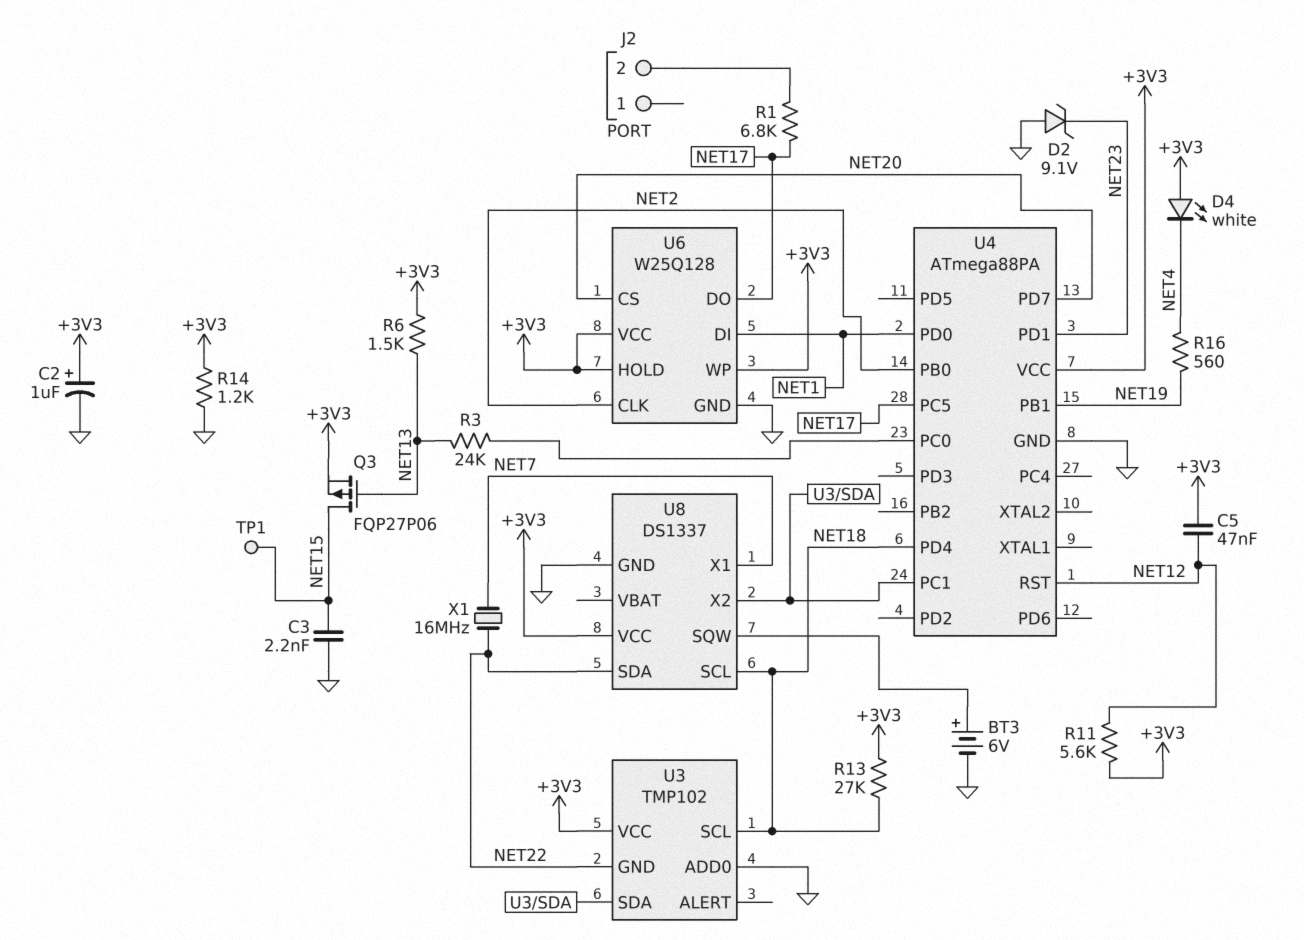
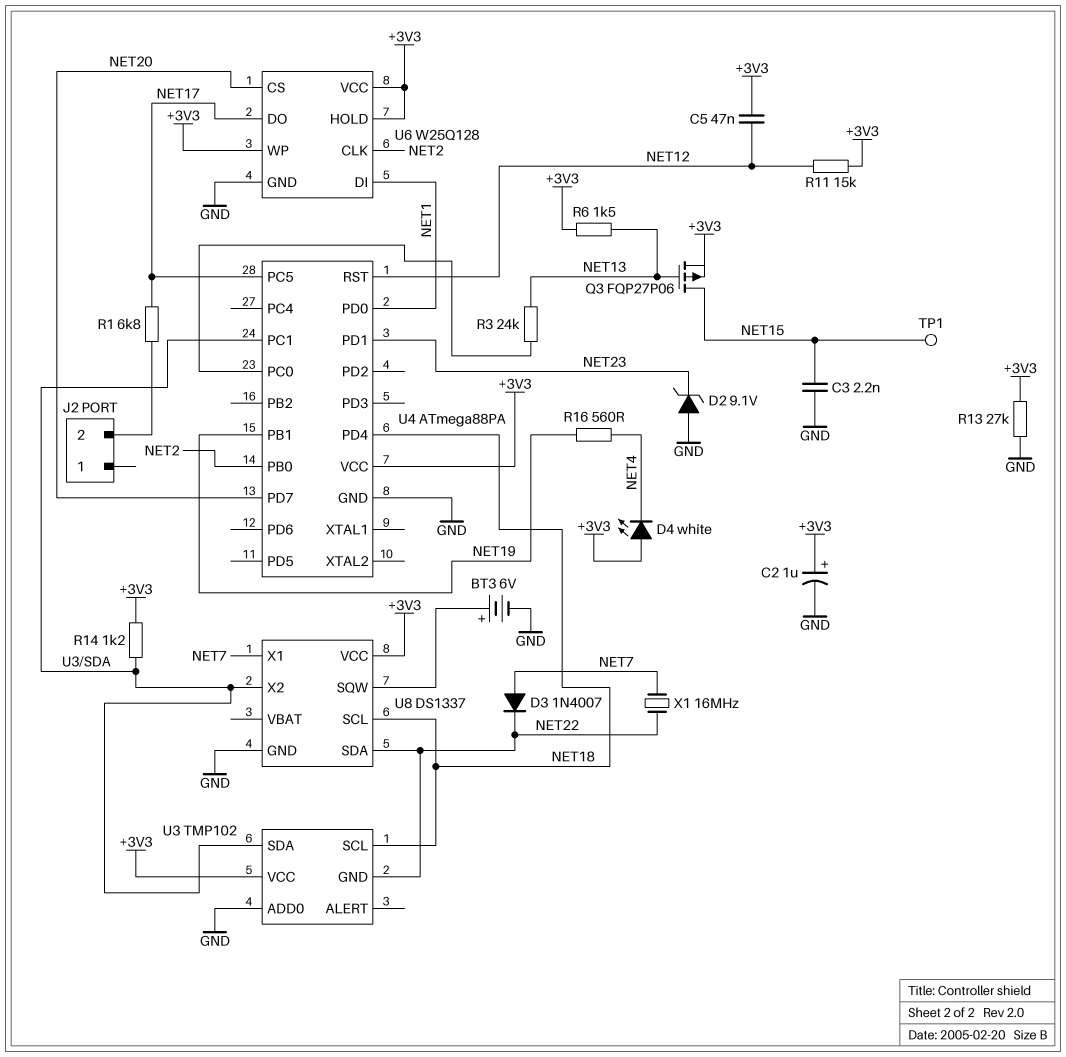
D3: none -> diode 1N4007 (A NET7, K NET22)
R11: 5.6k (+3V3, NET12) -> 15k (+3V3, NET12)
R13: 27k (+3V3, NET18) -> 27k (+3V3, GND)
R14: 1.2k (+3V3, GND) -> 1.2k (+3V3, U3/SDA)

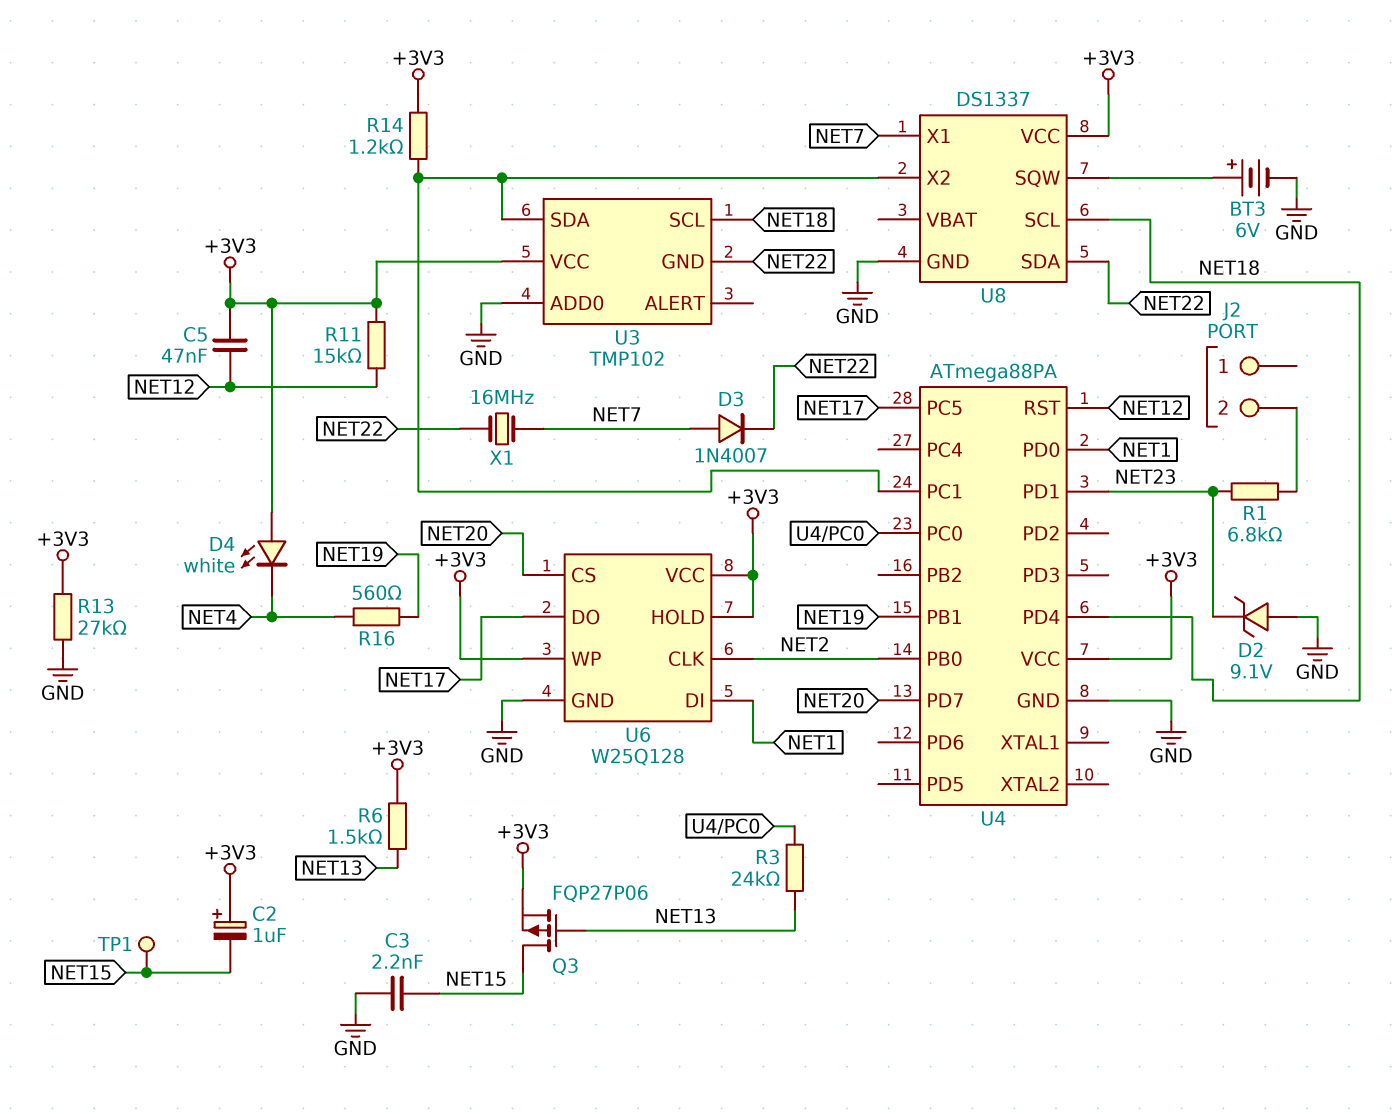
C2: 1uF (plus +3V3, minus GND) -> 1uF (plus +3V3, minus NET15)
R1: 6.8k (J2/2, NET17) -> 6.8k (J2/2, NET23)

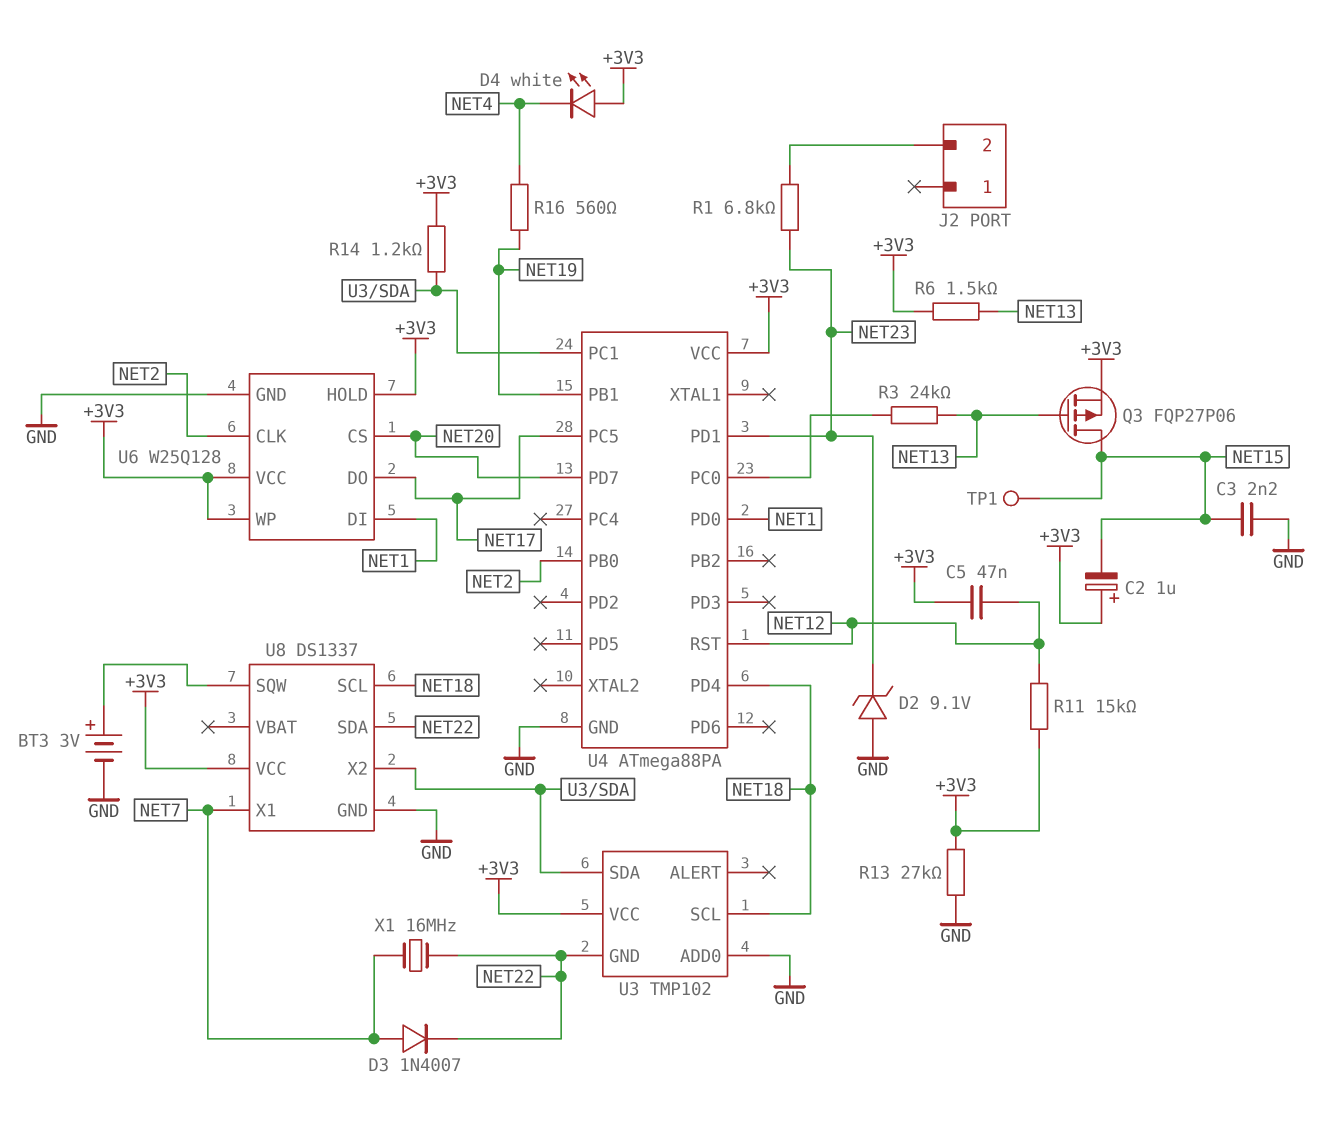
BT3: 6V (plus U8/SQW, minus GND) -> 3V (plus U8/SQW, minus GND)

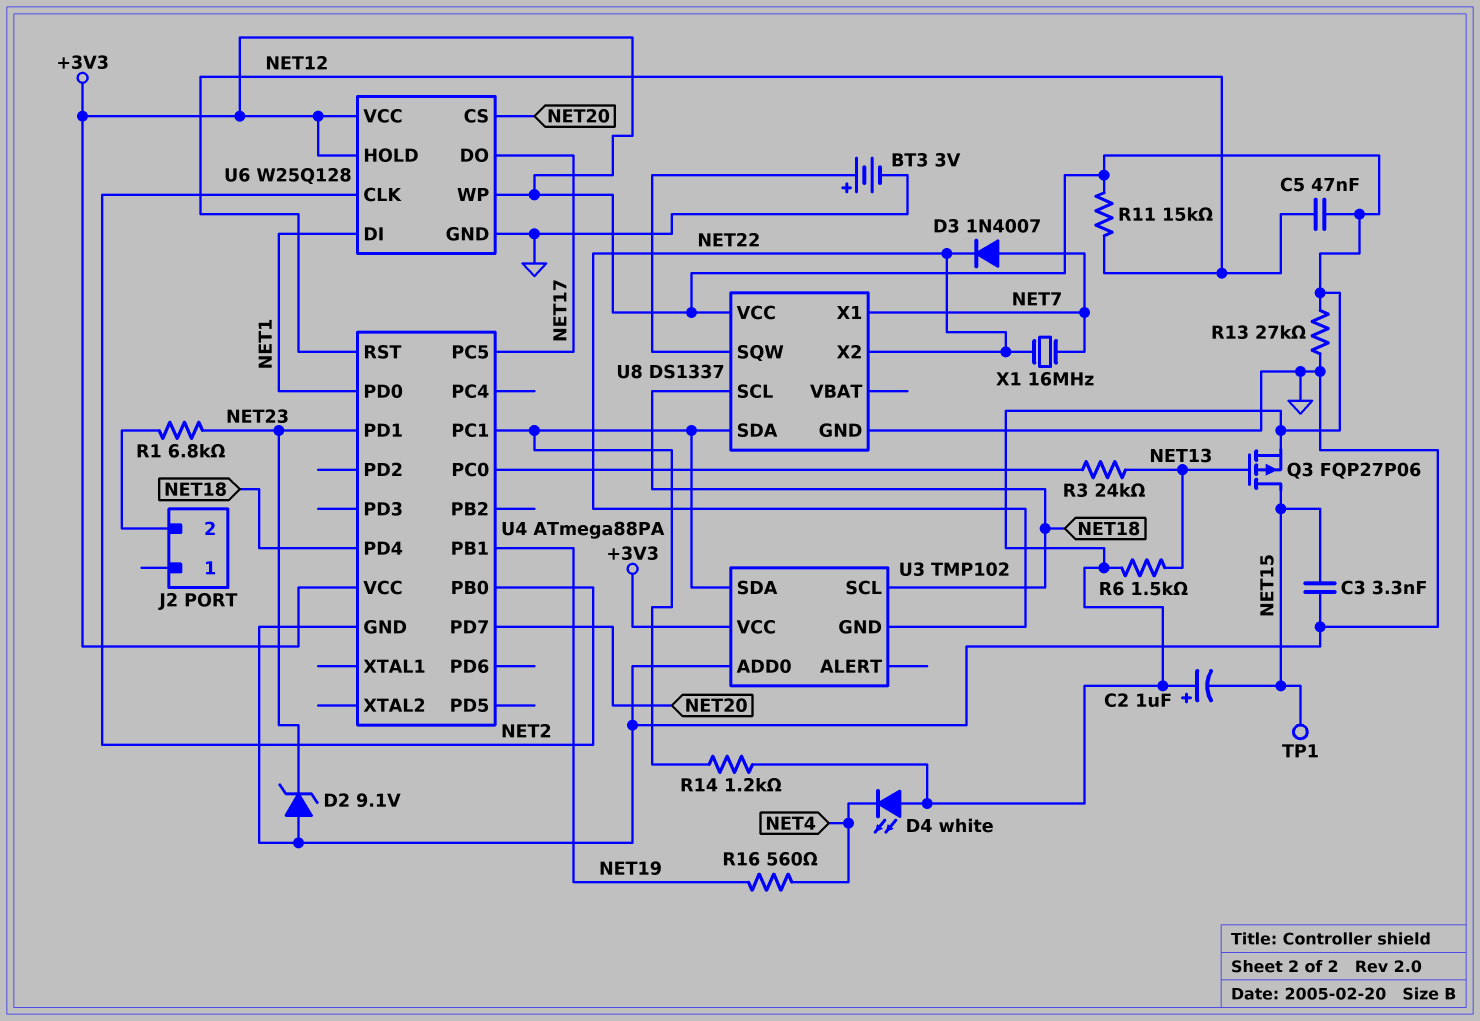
C3: 2.2nF (GND, NET15) -> 3.3nF (GND, NET15)
U8 pin SDA: NET22 -> U3/SDA
U8 pin X2: U3/SDA -> NET22

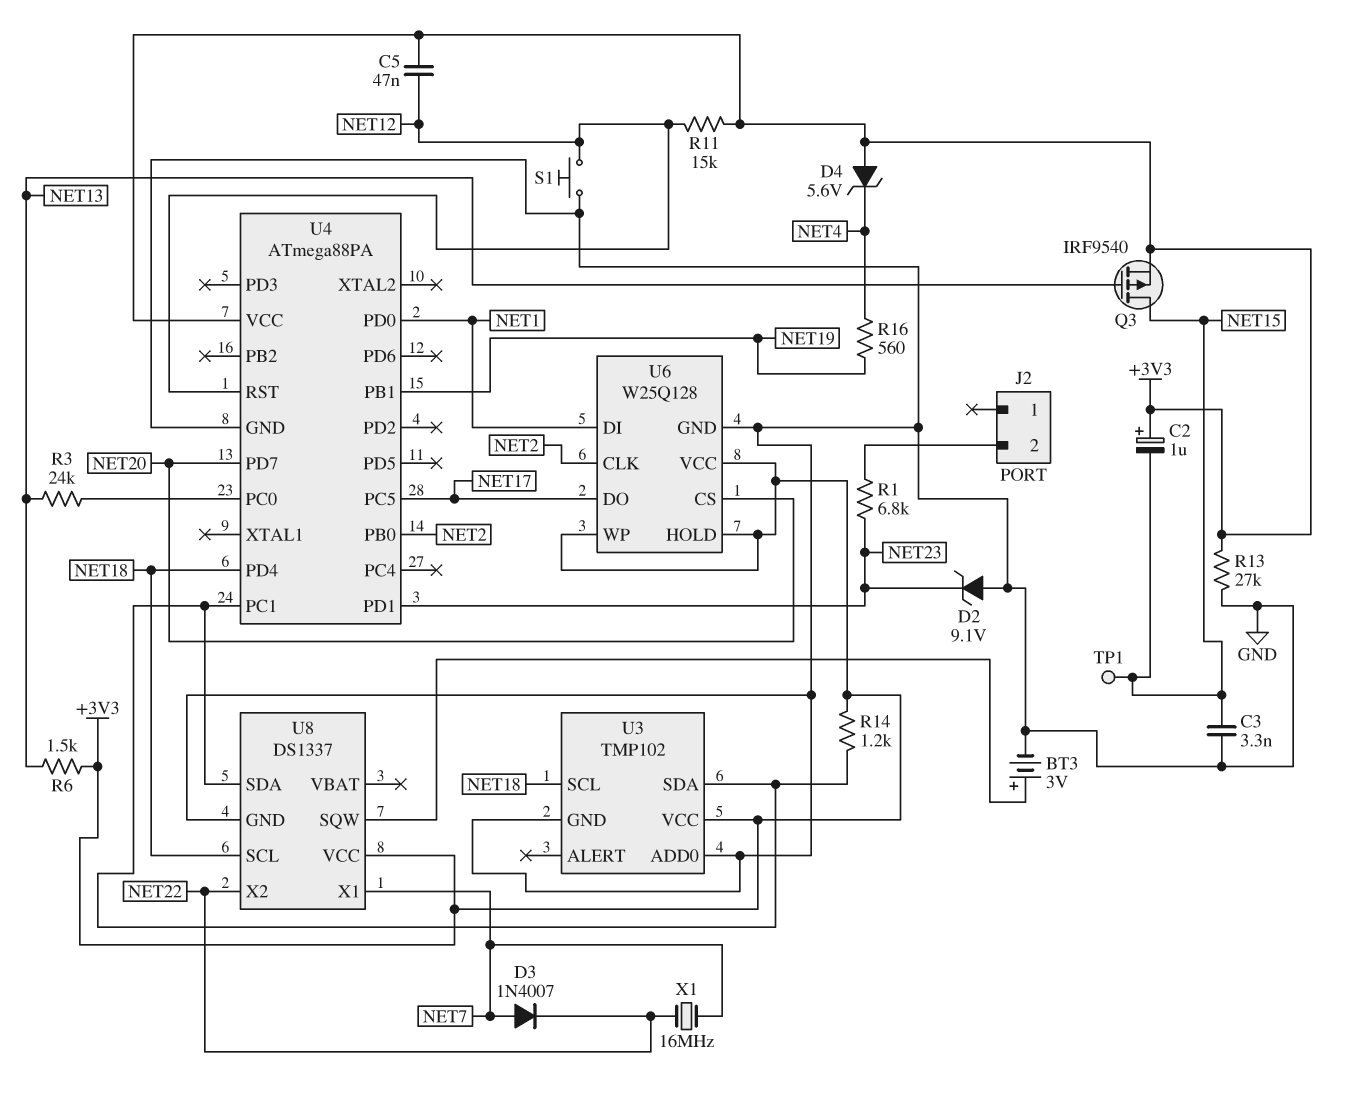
D4: LED white (A +3V3, K NET4) -> zener 5.6V (A +3V3, K NET4)
Q3: PMOS FQP27P06 (G NET13, D NET15, S +3V3) -> PMOS IRF9540 (G NET13, D NET15, S +3V3)
S1: none -> button (GND, NET12)
U3 pin GND: NET22 -> GND

